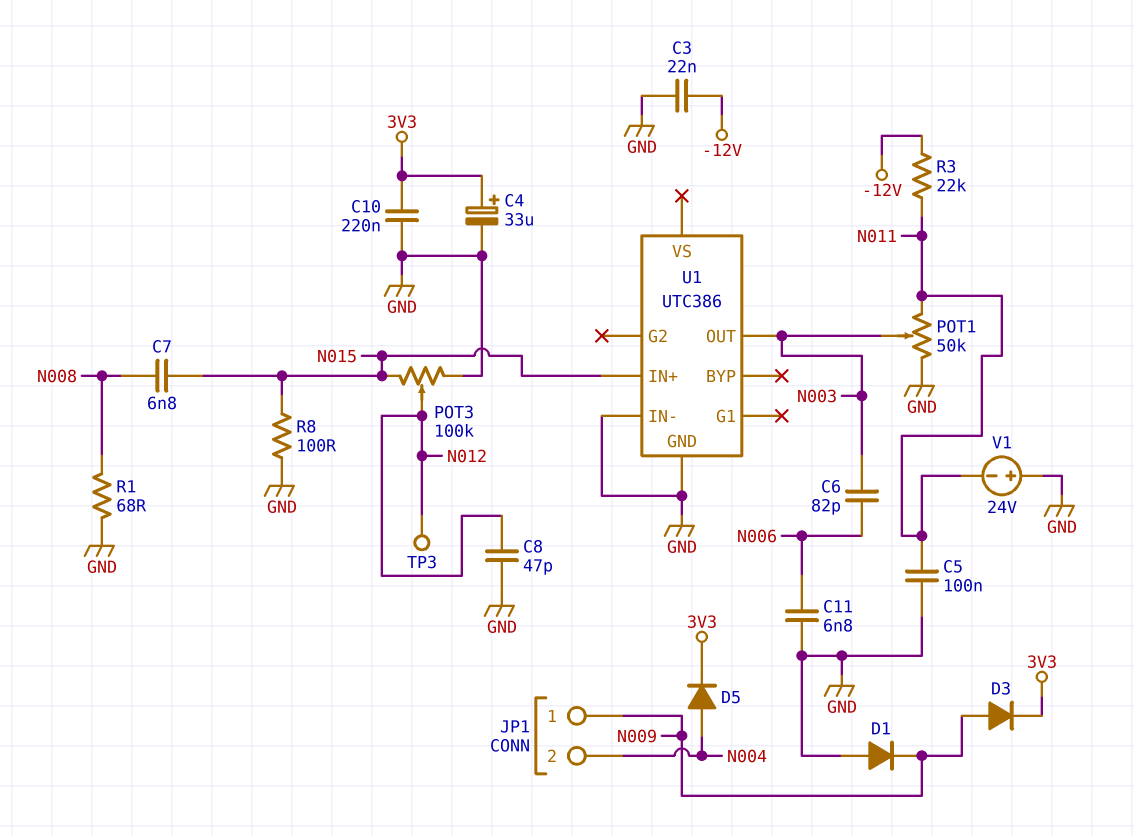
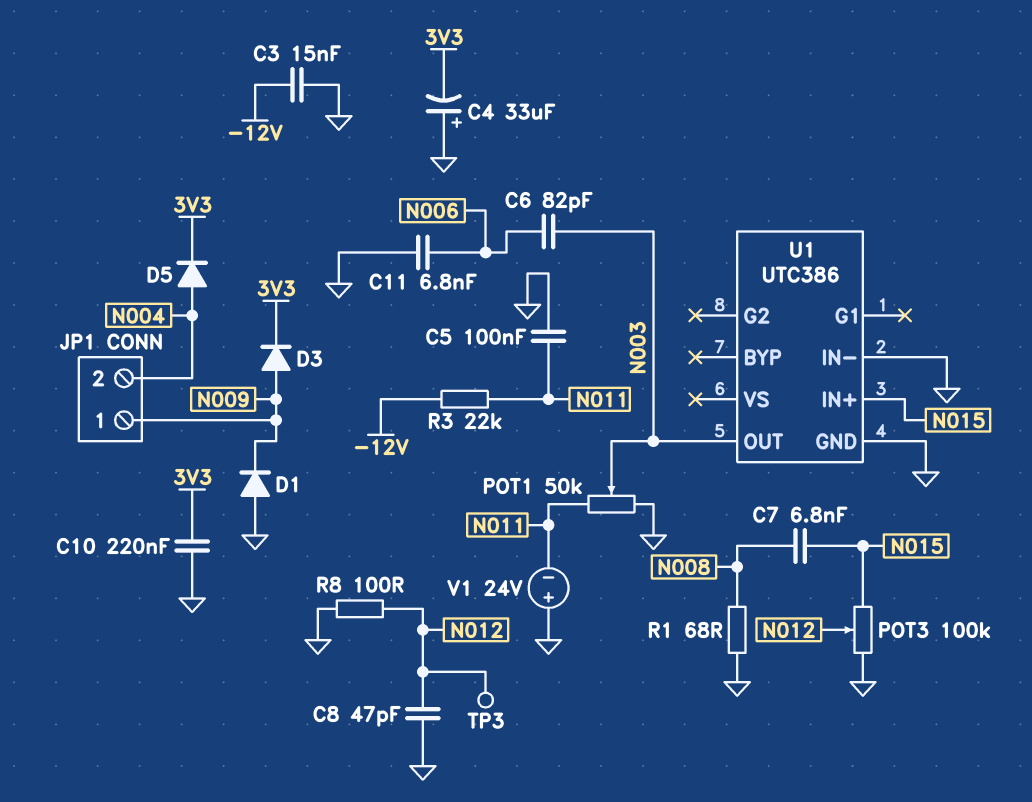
C3: 22nF (-12V, GND) -> 15nF (-12V, GND)
C4: 33uF (plus 3V3, minus GND) -> 33uF (plus GND, minus 3V3)
R8: 100 (GND, N015) -> 100 (GND, N012)

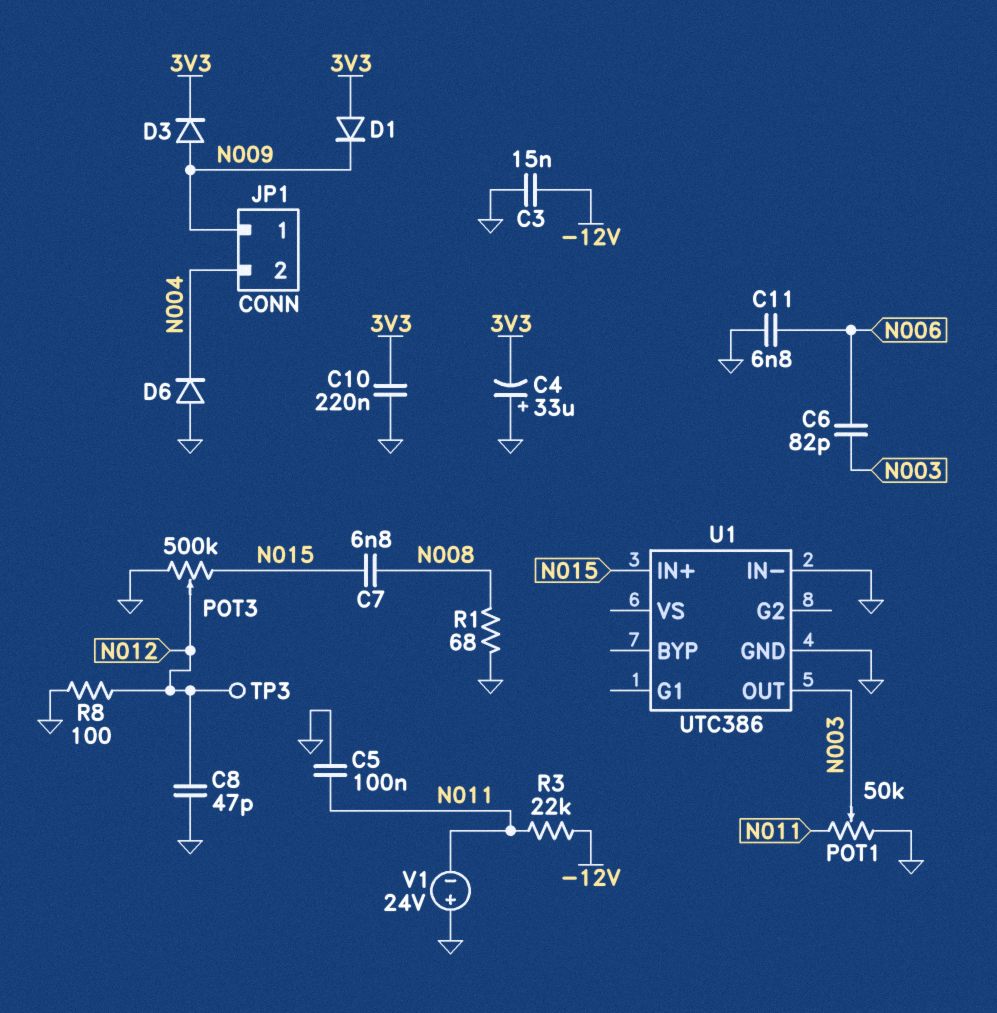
D1: diode (A GND, K N009) -> diode (A 3V3, K N009)
D5: diode (A N004, K 3V3) -> none
D6: none -> diode (A GND, K N004)
POT3: 100k (GND, N015, wiper N012) -> 500k (GND, N015, wiper N012)

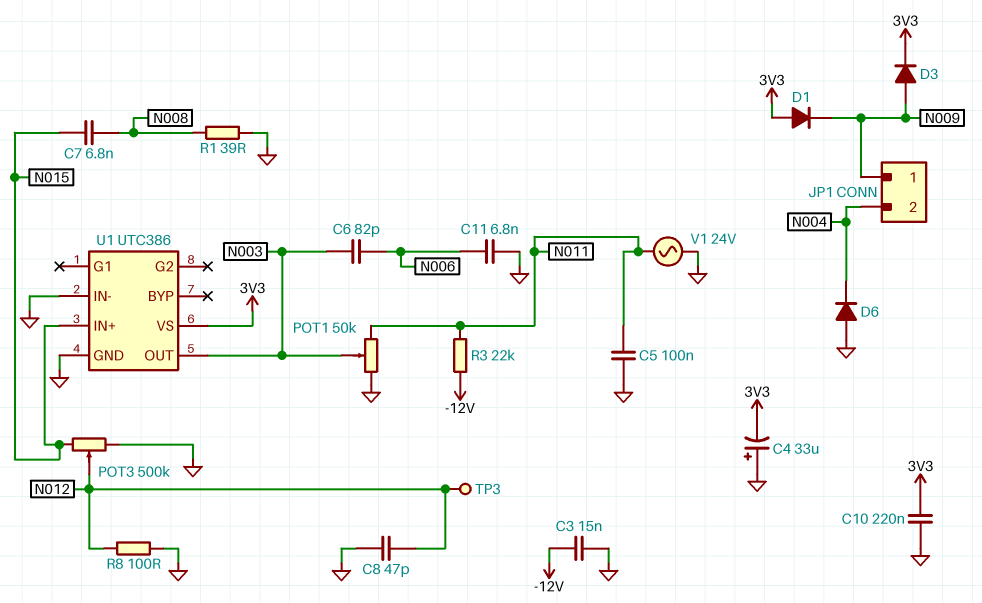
R1: 68 (GND, N008) -> 39 (GND, N008)
U1 pin VS: none -> 3V3
V1: 24V (plus GND, minus N011) -> AC 24V (GND, N011)

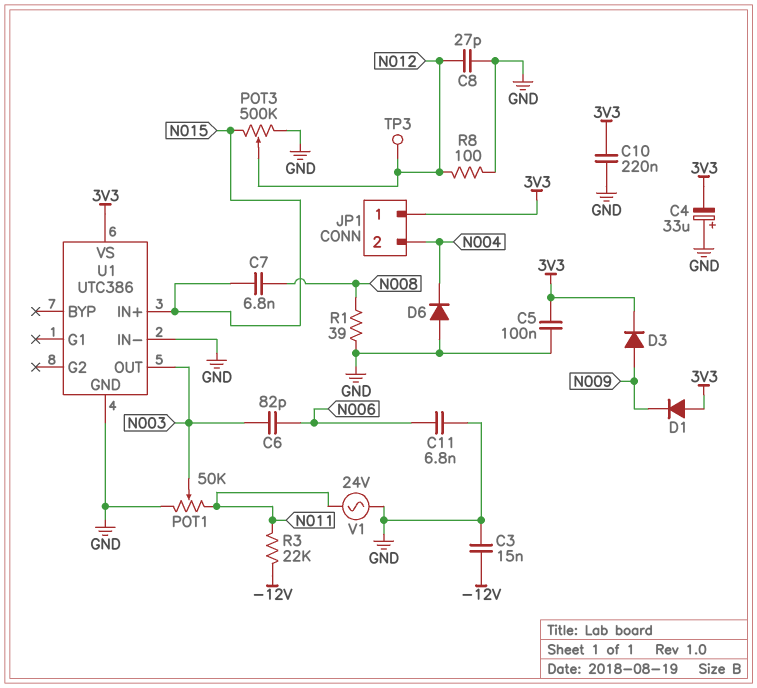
C5: 100nF (GND, N011) -> 100nF (3V3, GND)
C8: 47pF (GND, N012) -> 27pF (GND, N012)
JP1 pin 1: N009 -> 3V3

